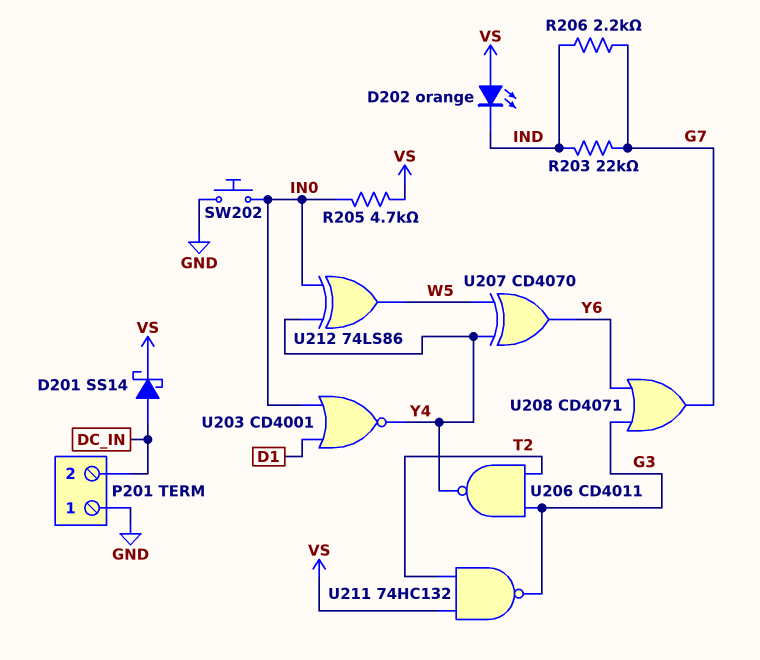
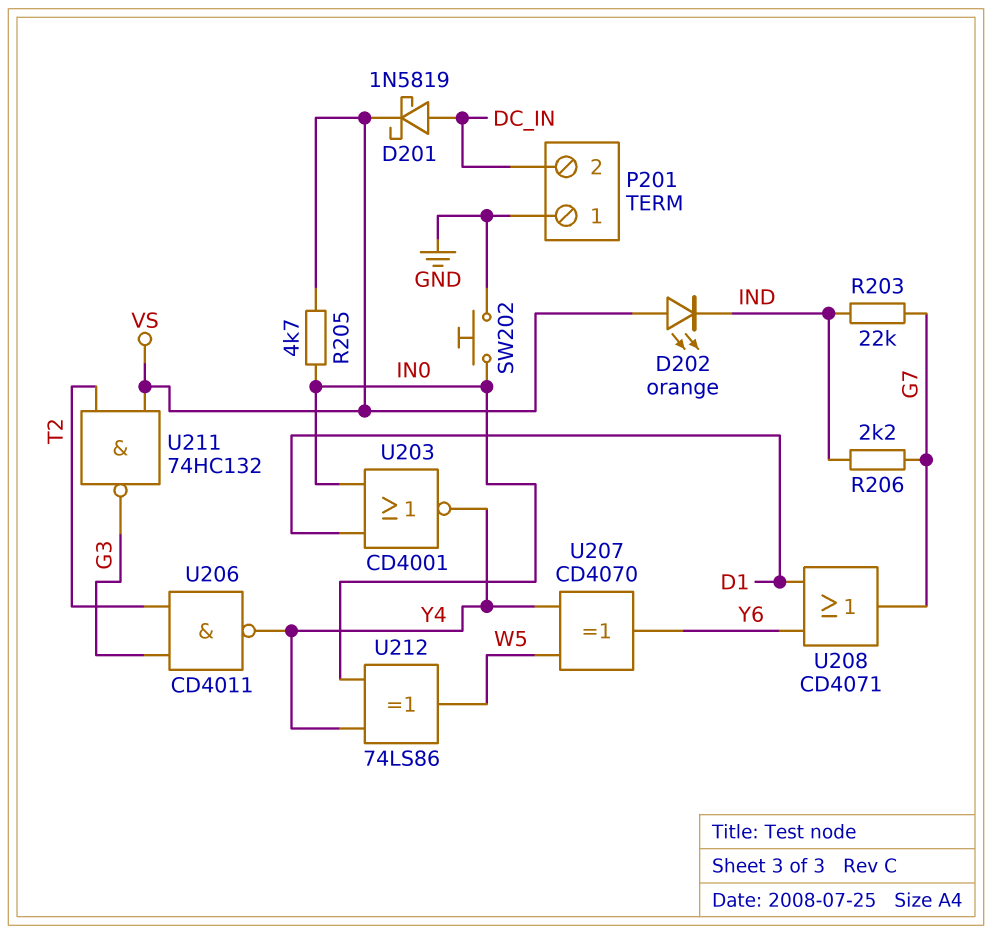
D201: schottky SS14 (A DC_IN, K VS) -> schottky 1N5819 (A DC_IN, K VS)
U208: OR CD4071 (in G3, in Y6, out G7) -> OR CD4071 (in D1, in Y6, out G7)

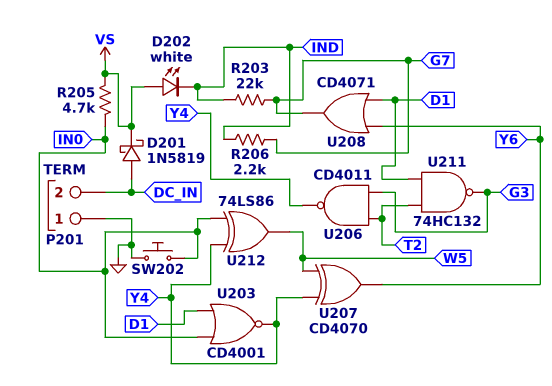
D202: LED orange (A VS, K IND) -> LED white (A VS, K IND)
U211: NAND 74HC132 (in T2, in VS, out G3) -> NAND 74HC132 (in D1, in T2, out G3)

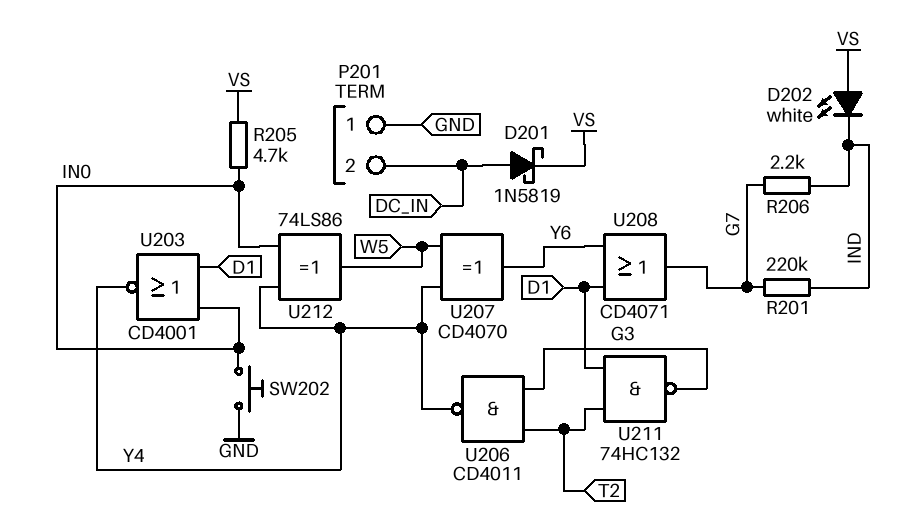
R201: none -> 220k (G7, IND)
R203: 22k (G7, IND) -> none

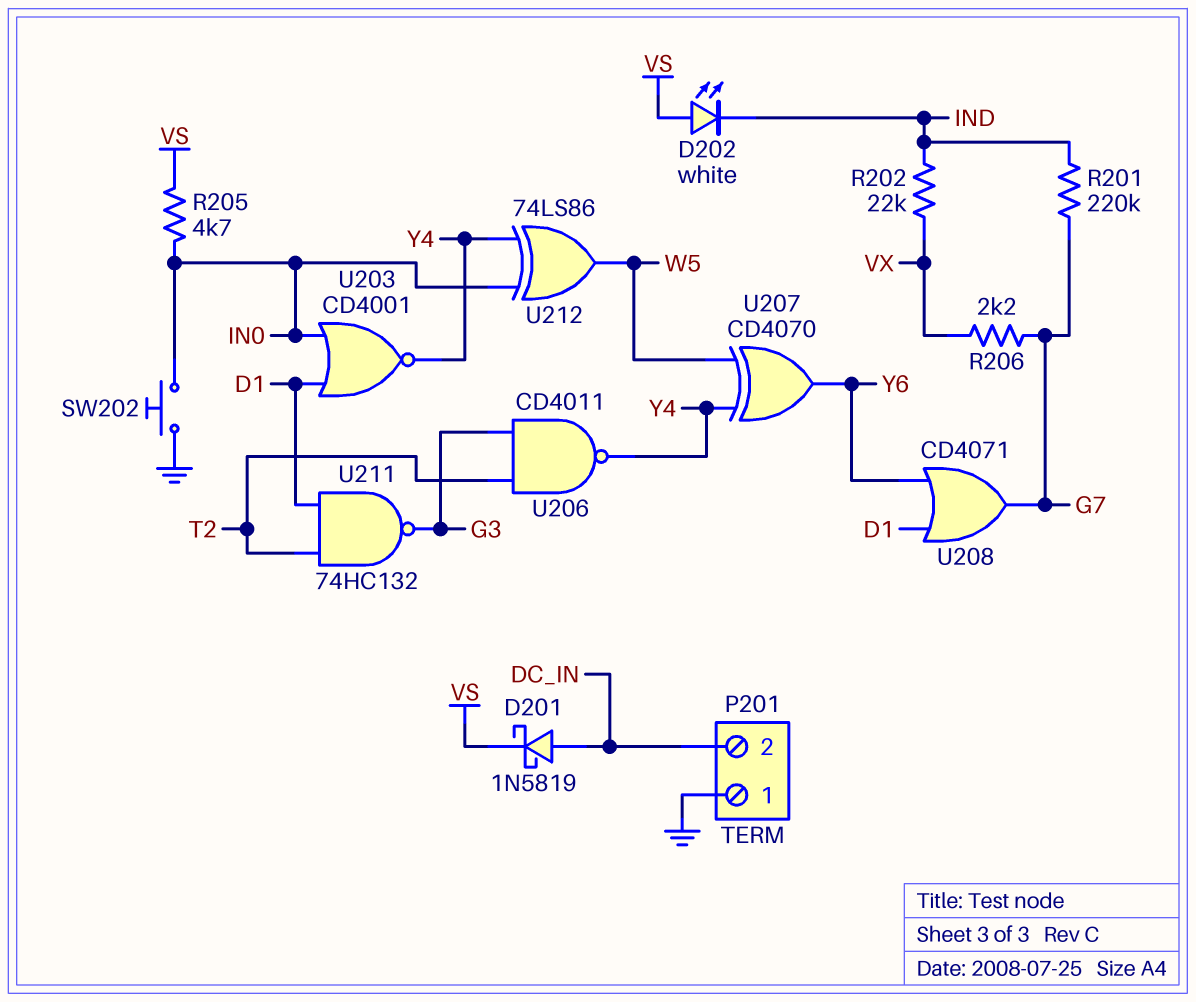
R202: none -> 22k (IND, VX)
R206: 2.2k (G7, IND) -> 2.2k (G7, VX)

